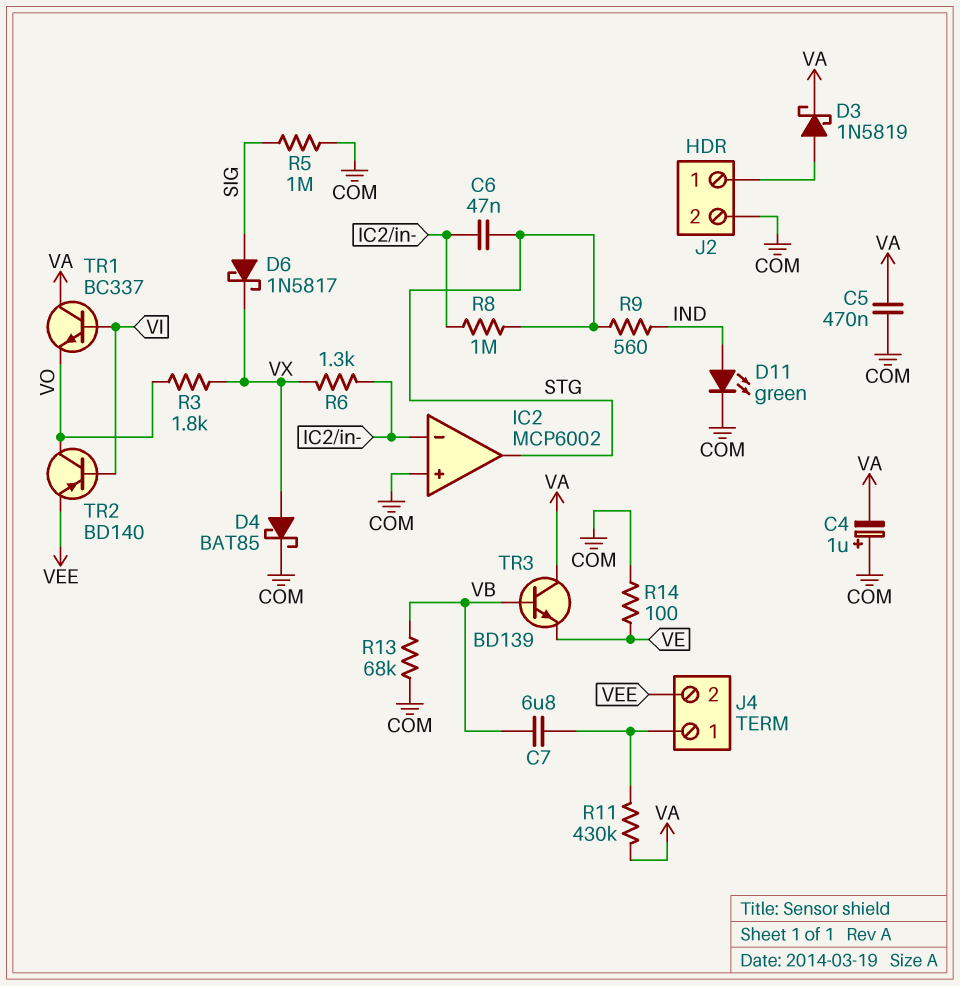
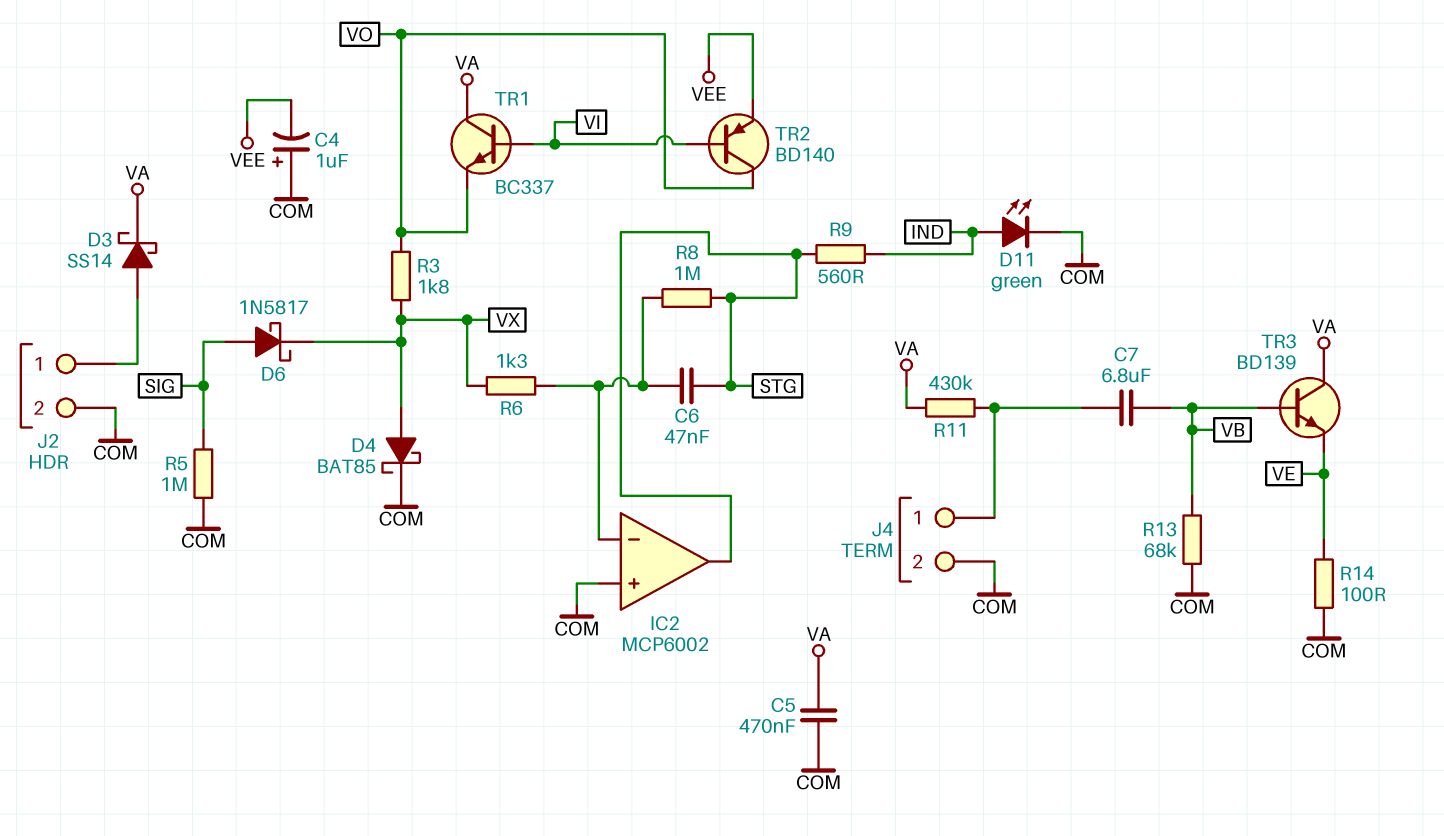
C4: 1uF (plus COM, minus VA) -> 1uF (plus COM, minus VEE)
D3: schottky 1N5819 (A J2/1, K VA) -> schottky SS14 (A J2/1, K VA)
J4 pin 2: VEE -> COM

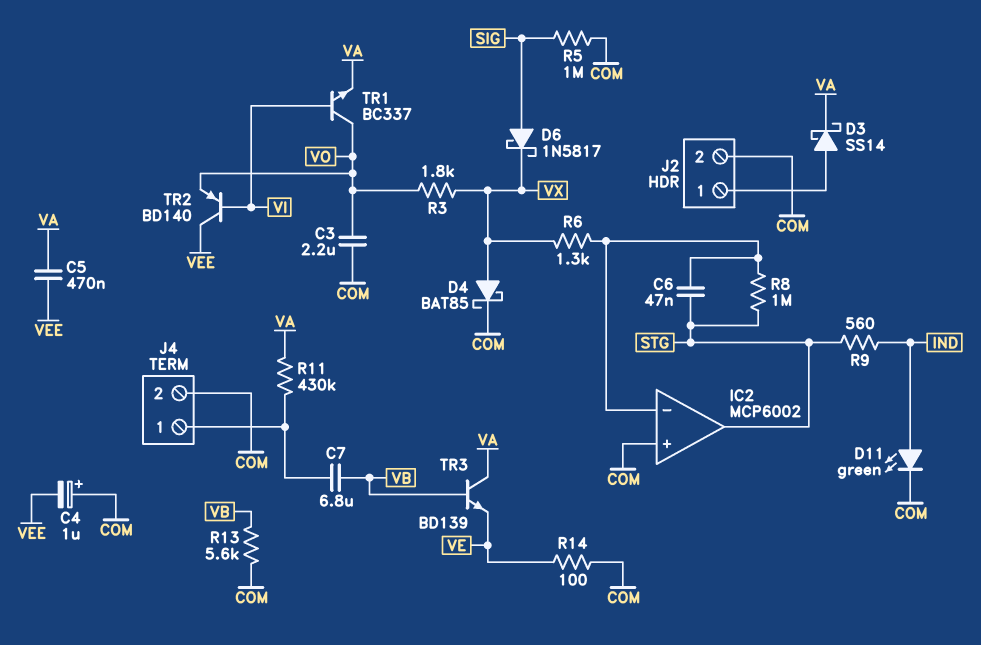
C3: none -> 2.2uF (COM, VO)
C5: 470nF (COM, VA) -> 470nF (VA, VEE)
R13: 68k (COM, VB) -> 5.6k (COM, VB)
TR1: NPN BC337 (B VI, C VA, E VO) -> NPN BC337 (B VI, C VO, E VA)
TR2: PNP BD140 (B VI, C VO, E VEE) -> PNP BD140 (B VI, C VEE, E VO)

